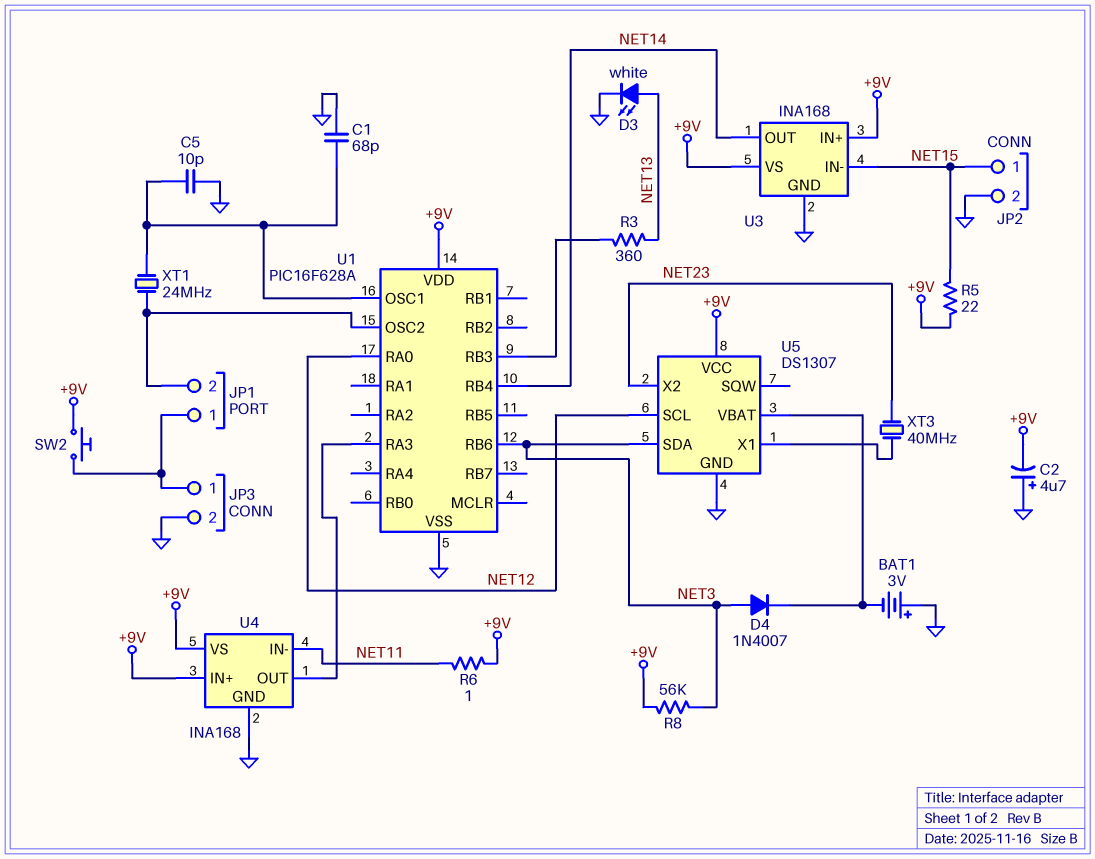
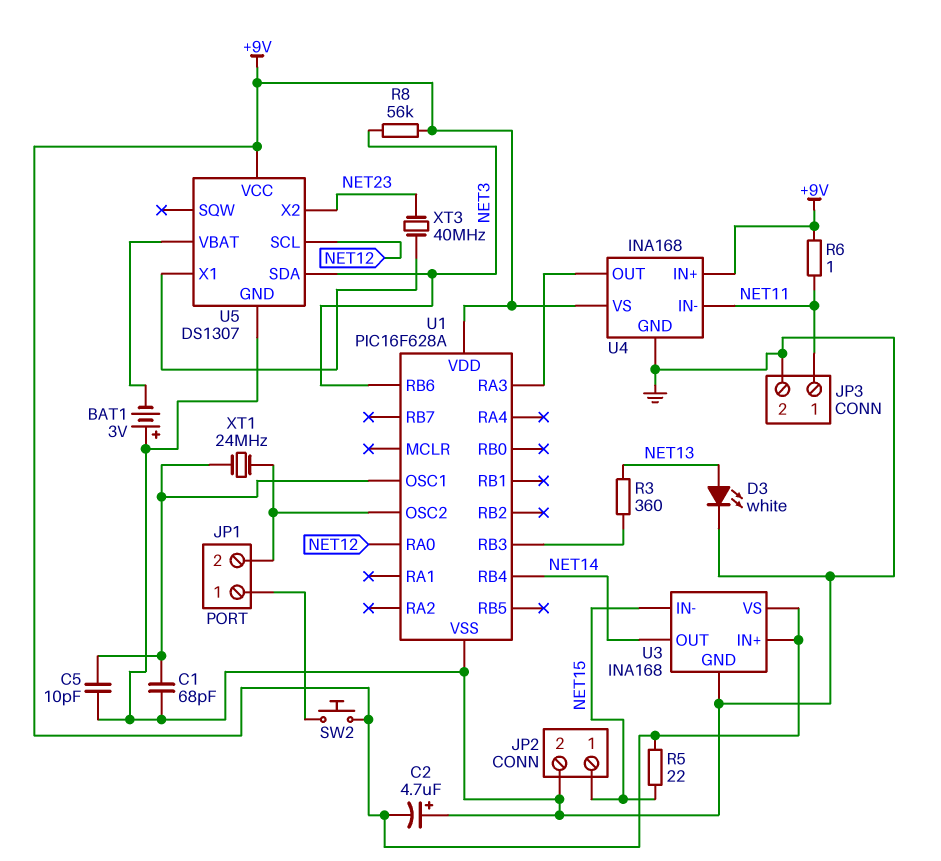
D4: diode 1N4007 (A NET3, K U5/VBAT) -> none
JP3 pin 1: JP1/1 -> NET11

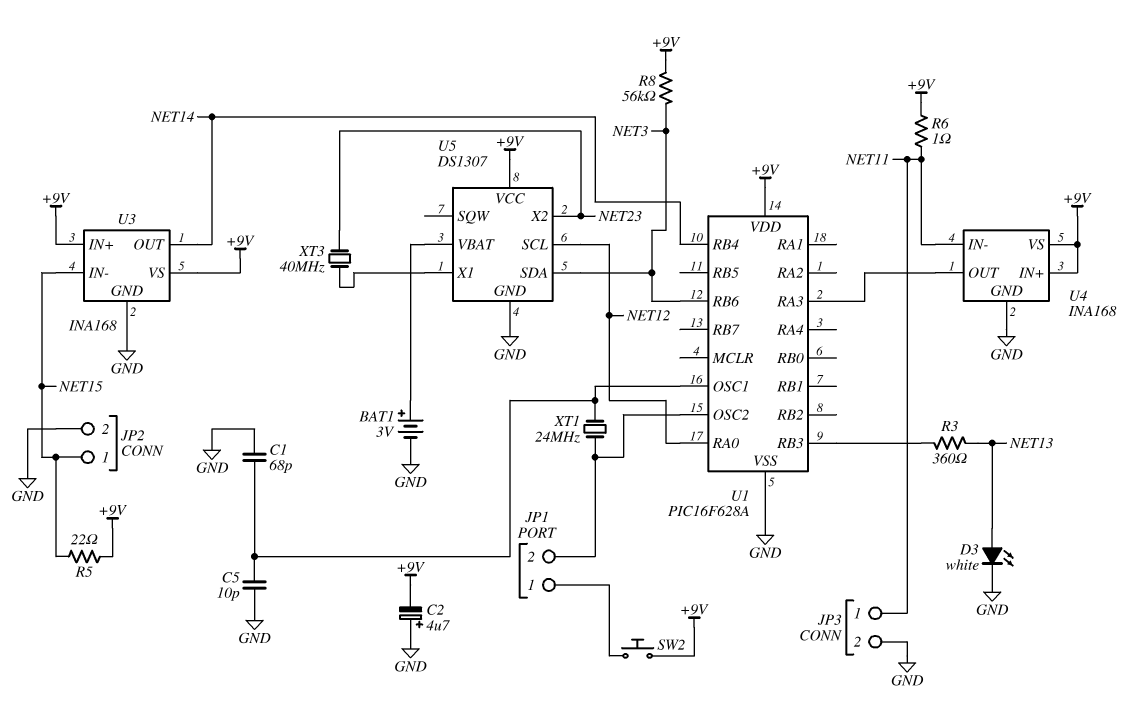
BAT1: 3V (plus GND, minus U5/VBAT) -> 3V (plus U5/VBAT, minus GND)

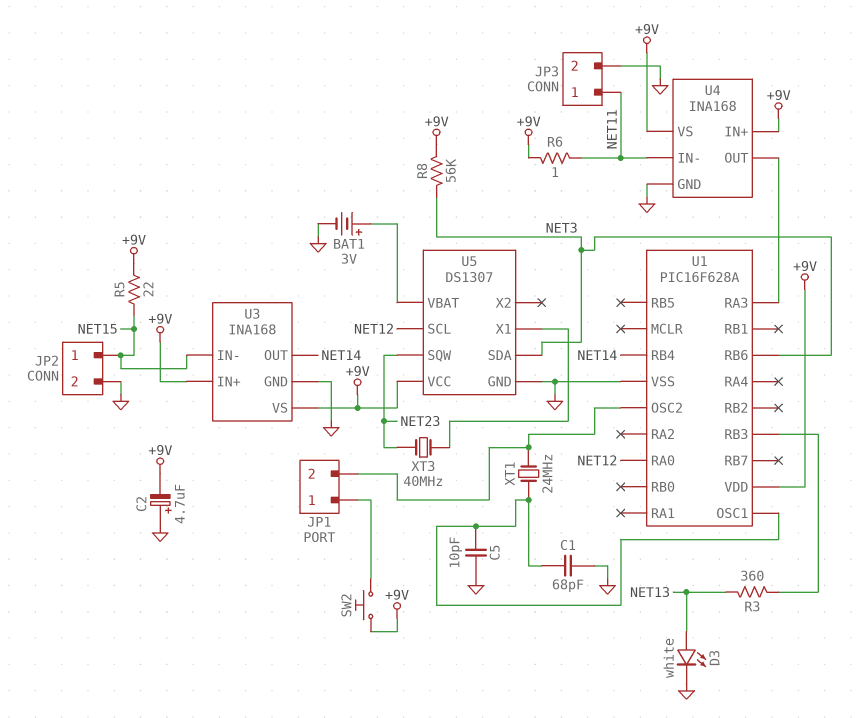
U5 pin SQW: none -> NET23
U5 pin X2: NET23 -> none

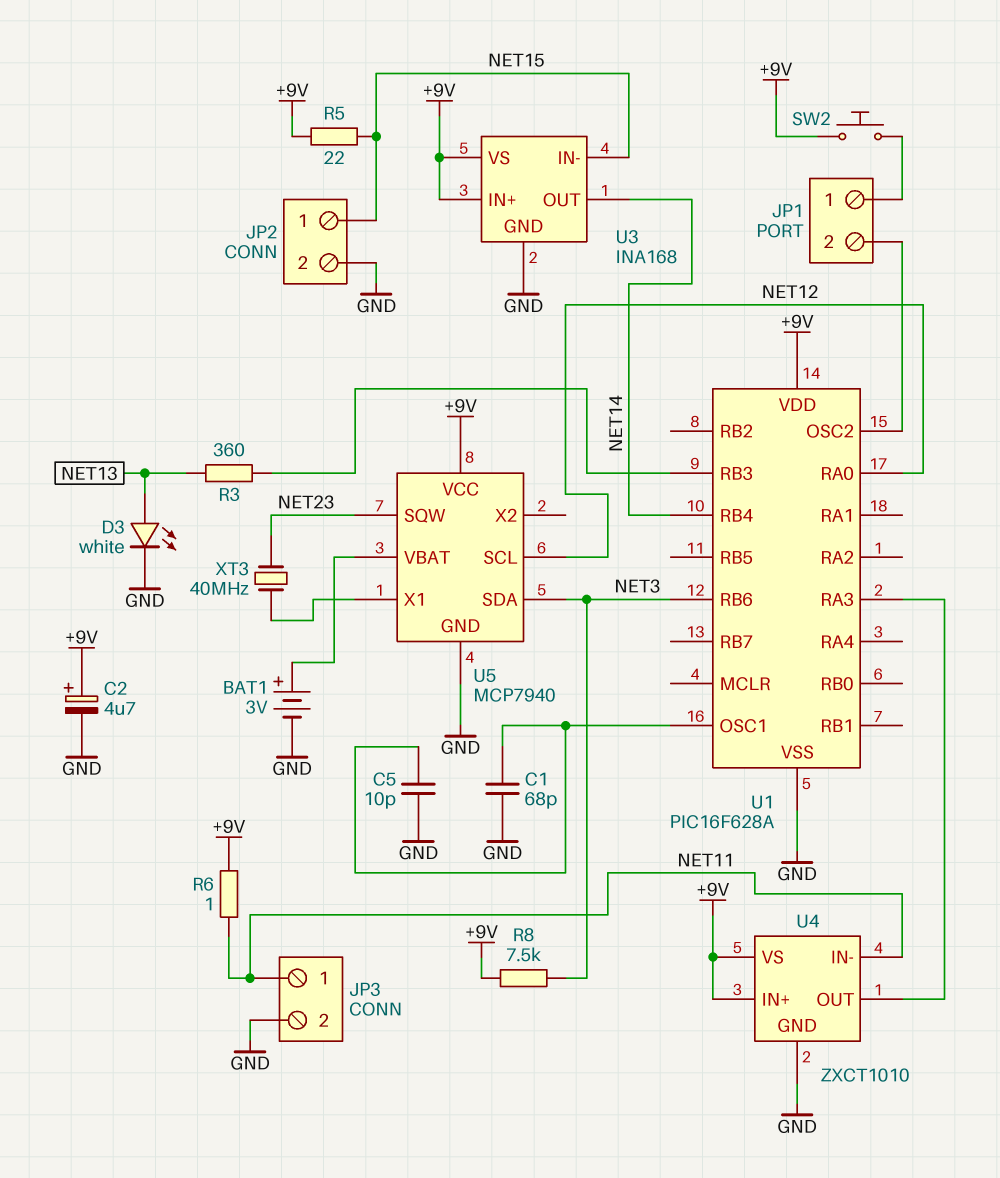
C2: 4.7uF (plus GND, minus +9V) -> 4.7uF (plus +9V, minus GND)
R8: 56k (+9V, NET3) -> 7.5k (+9V, NET3)
U4: INA168 -> ZXCT1010
U5: DS1307 -> MCP7940
XT1: 24MHz (JP1/2, U1/OSC1) -> none

